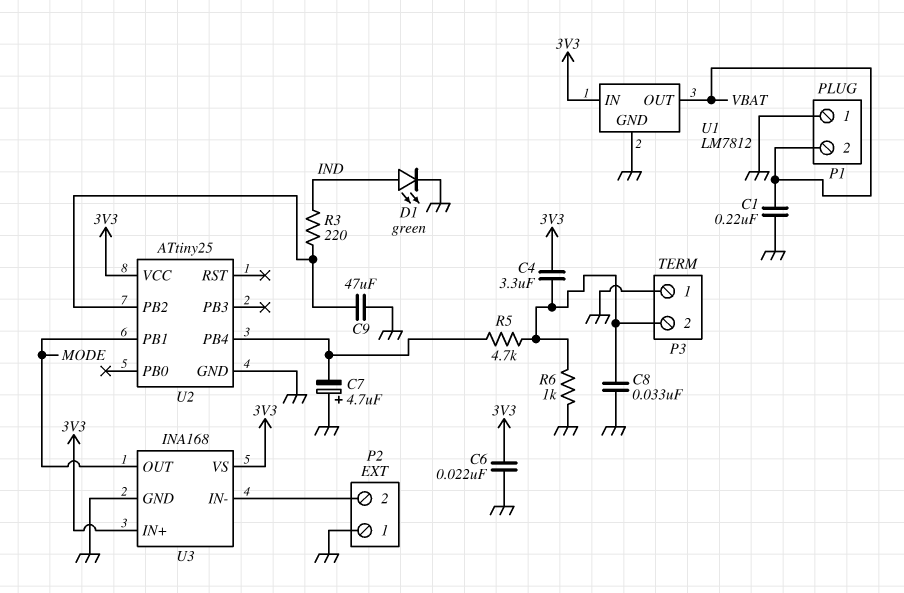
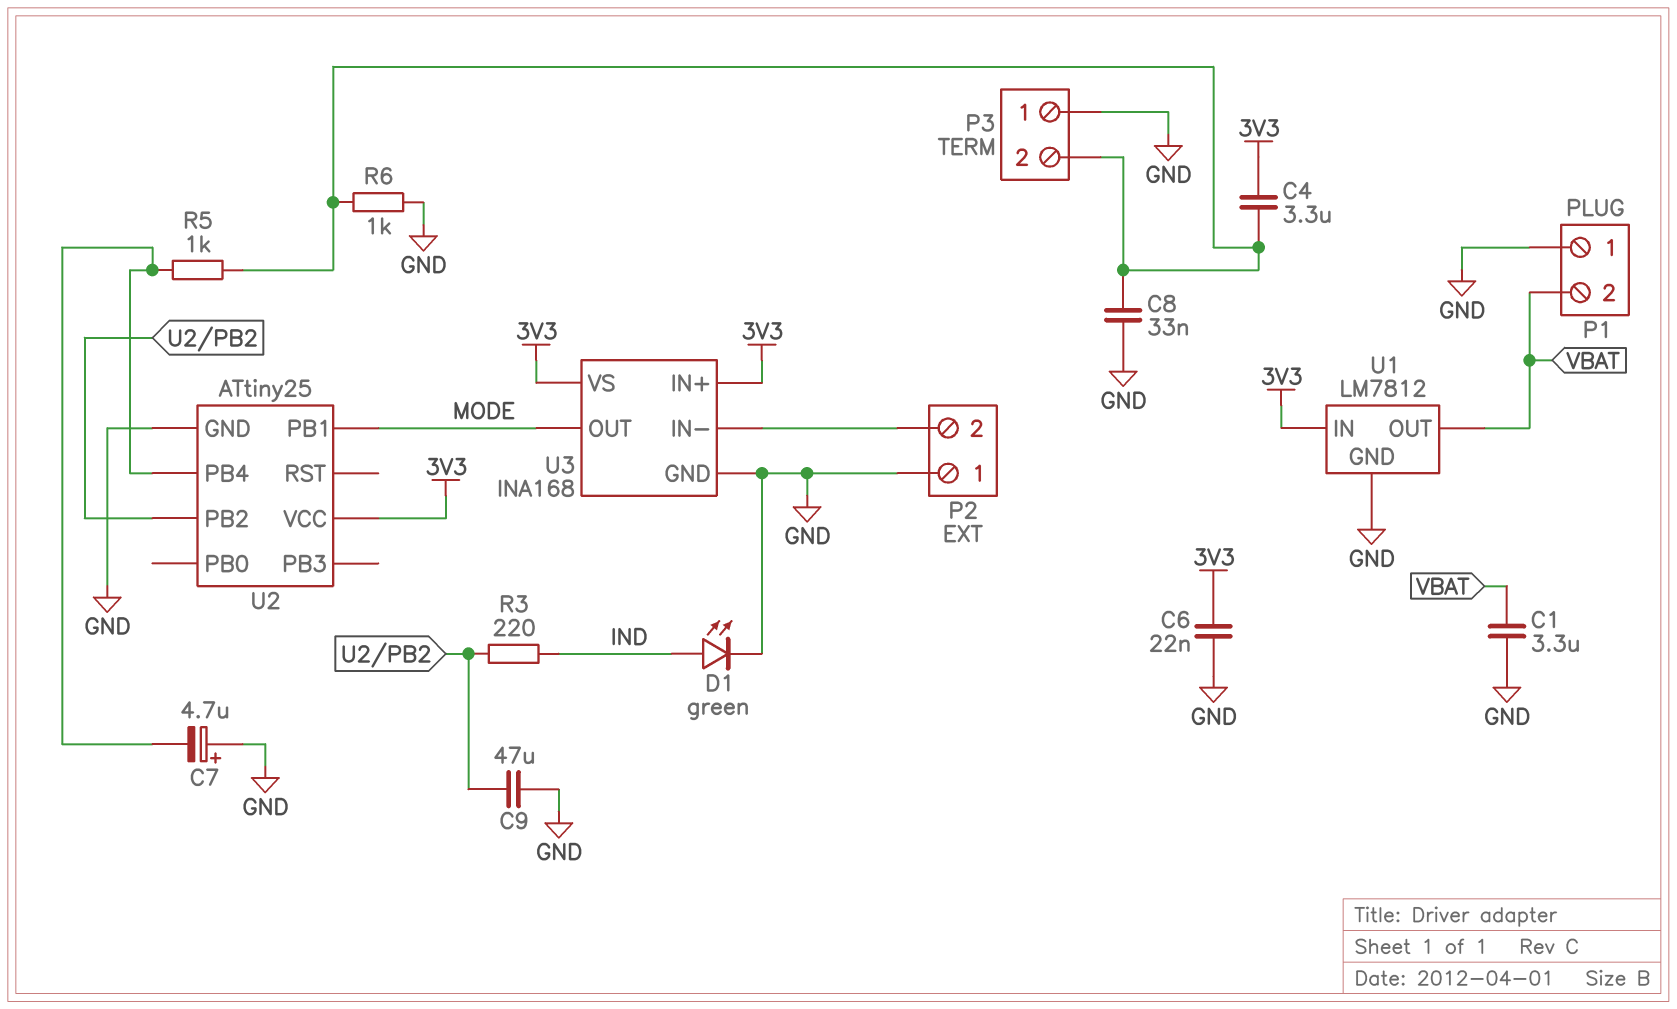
C1: 220nF (GND, VBAT) -> 3.3uF (GND, VBAT)
R5: 4.7k (P3/2, U2/PB4) -> 1k (P3/2, U2/PB4)

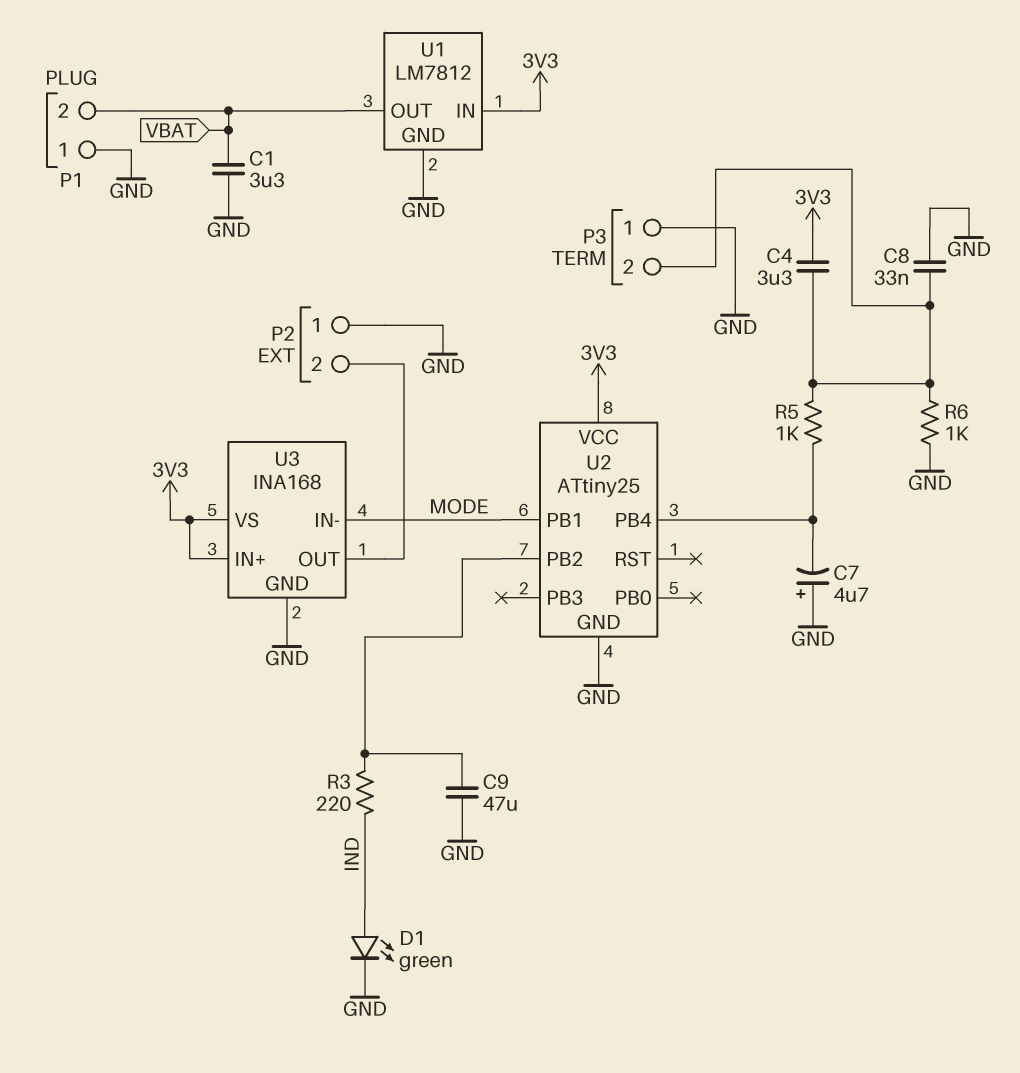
C6: 22nF (3V3, GND) -> none
U3 pin IN-: P2/2 -> MODE
U3 pin OUT: MODE -> P2/2

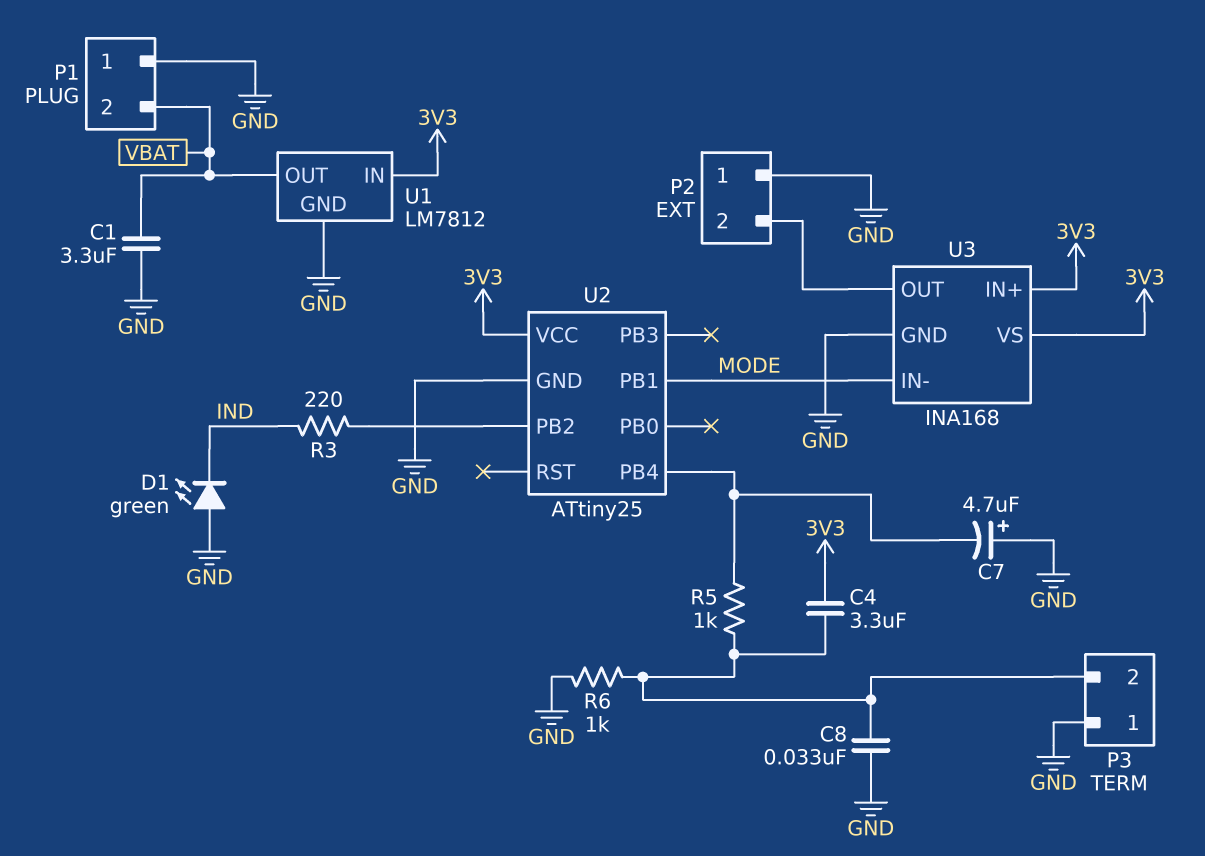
C9: 47uF (GND, U2/PB2) -> none
D1: LED green (A IND, K GND) -> LED green (A GND, K IND)

